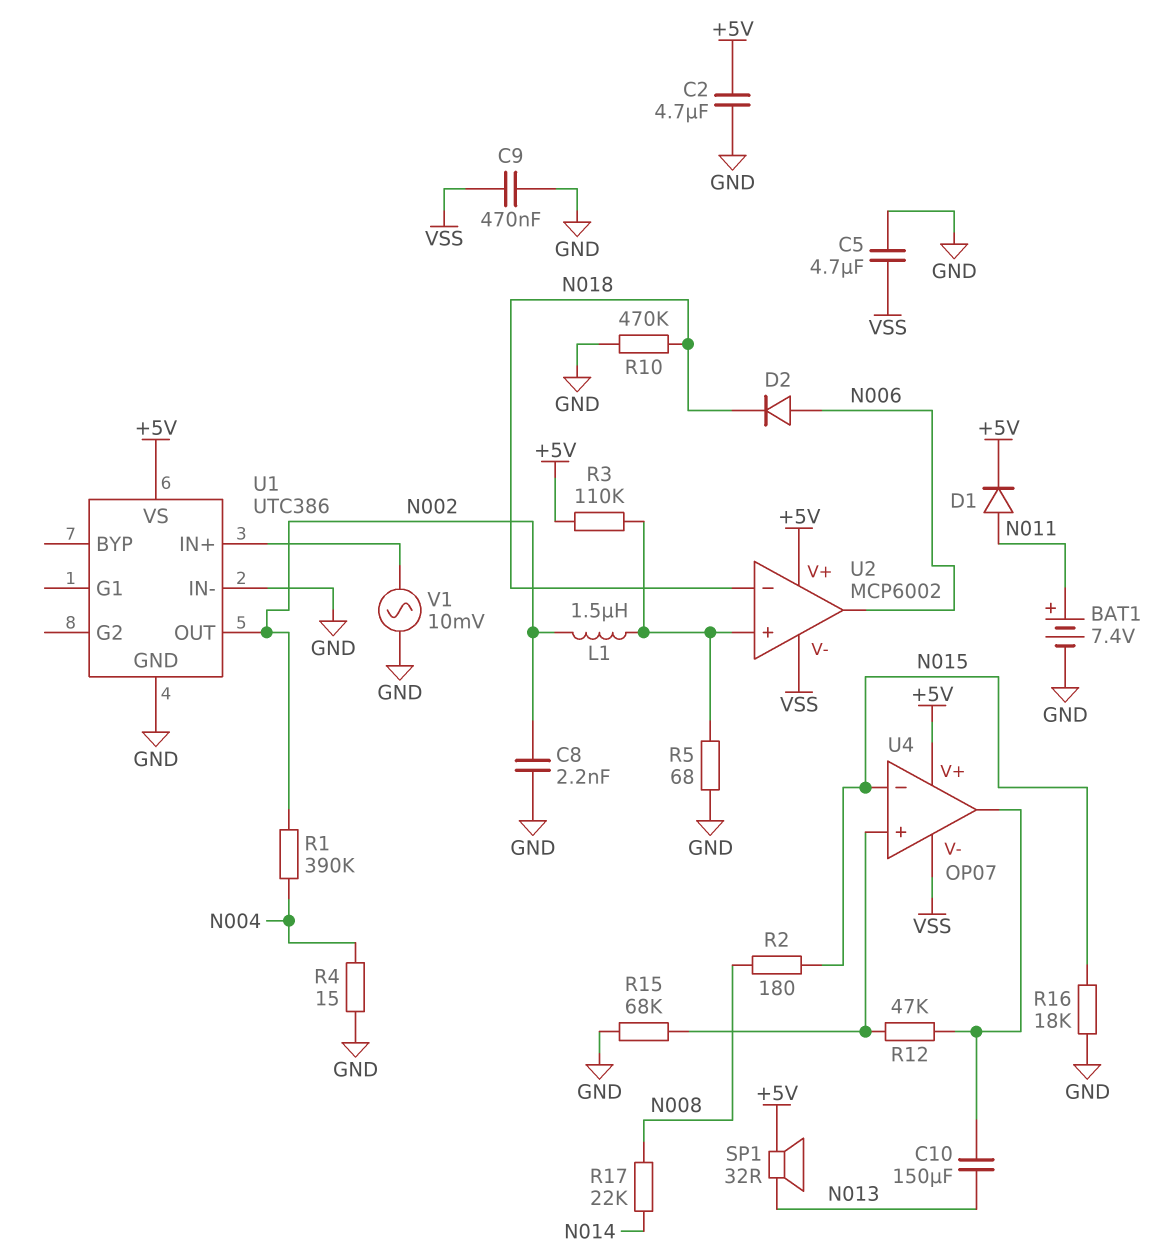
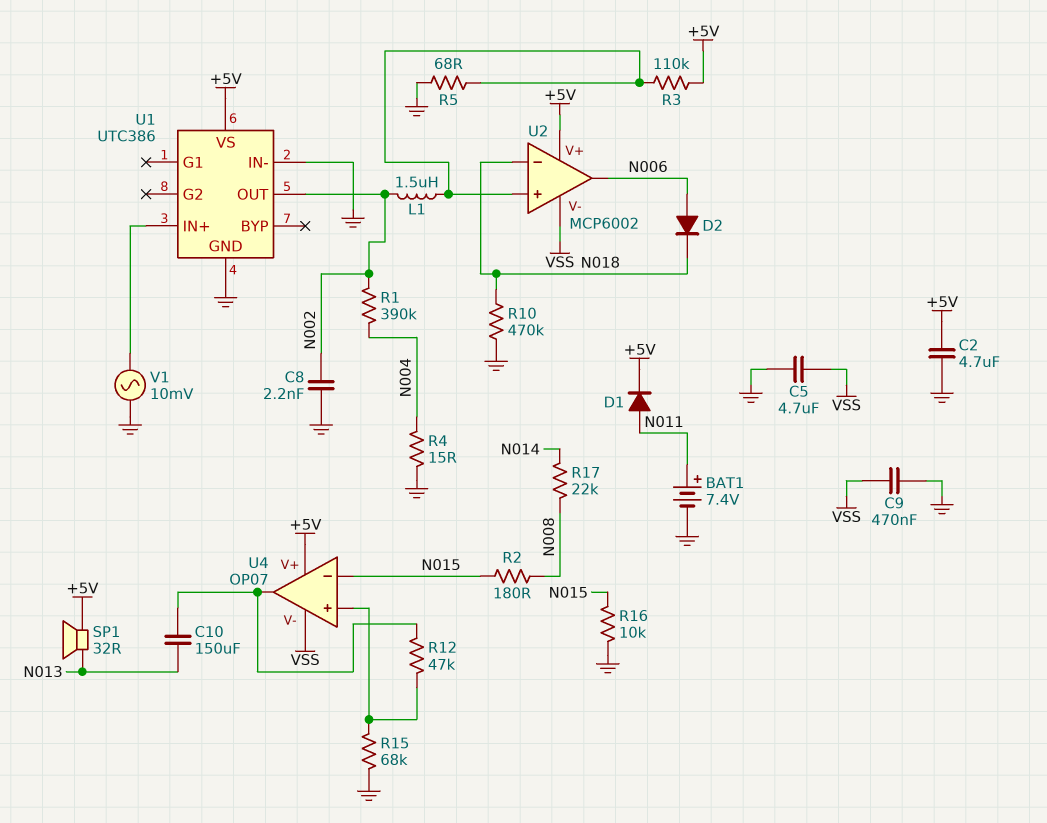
R16: 18k (GND, N015) -> 10k (GND, N015)

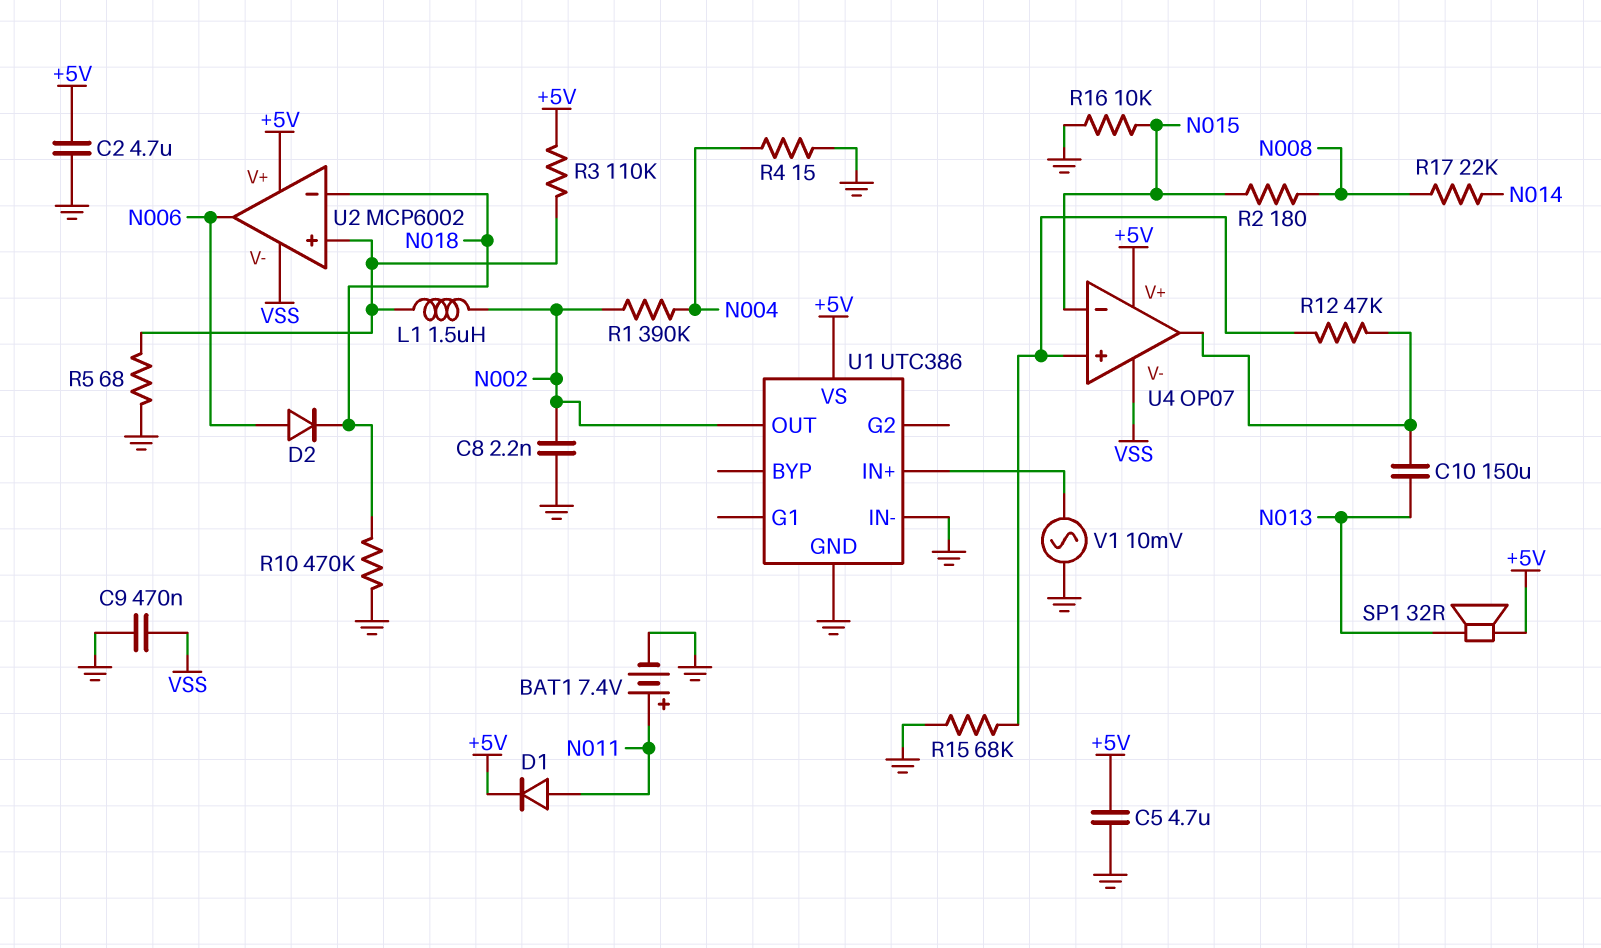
C5: 4.7uF (GND, VSS) -> 4.7uF (+5V, GND)

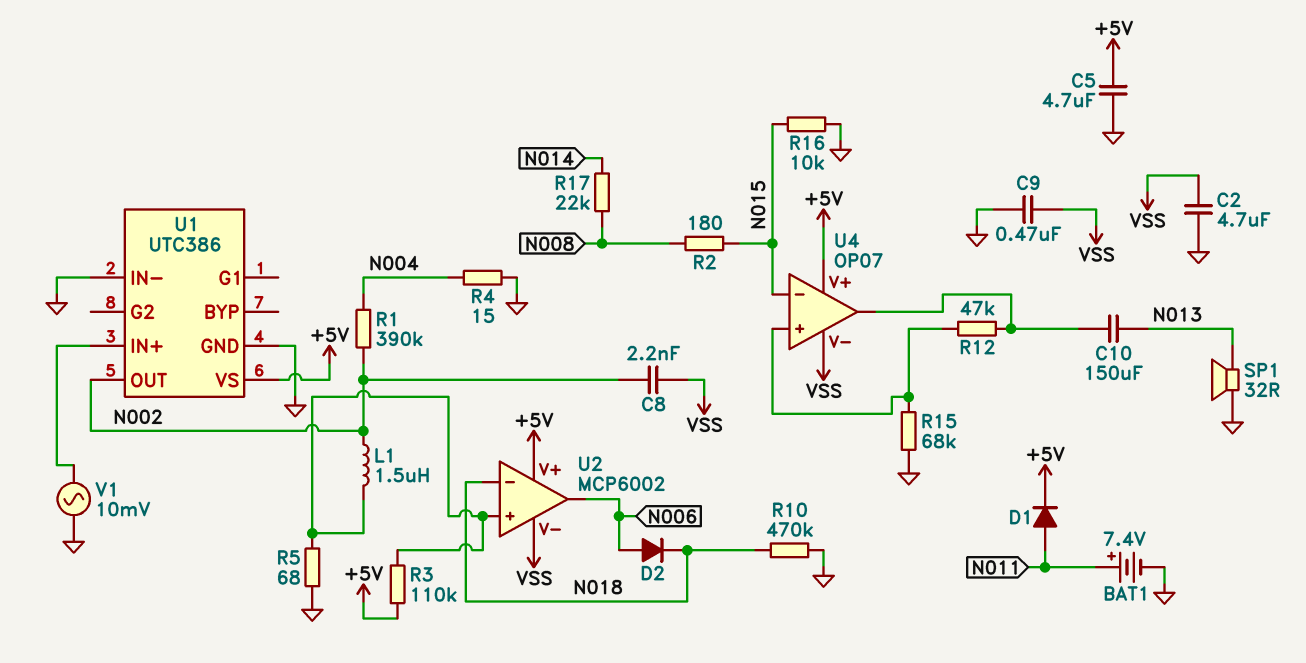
C2: 4.7uF (+5V, GND) -> 4.7uF (GND, VSS)
C8: 2.2nF (GND, N002) -> 2.2nF (N002, VSS)
SP1: speaker 32R (+5V, N013) -> speaker 32R (GND, N013)

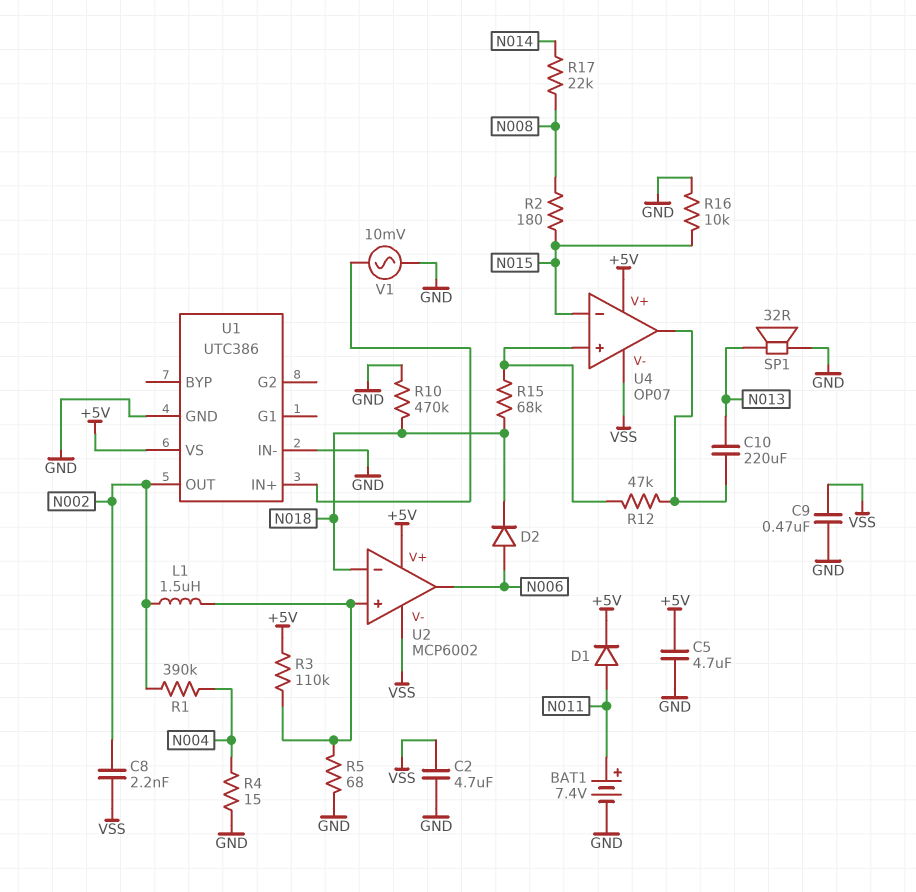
C10: 150uF (N013, U4/out) -> 220uF (N013, U4/out)
R15: 68k (GND, U4/in+) -> 68k (N018, U4/in+)

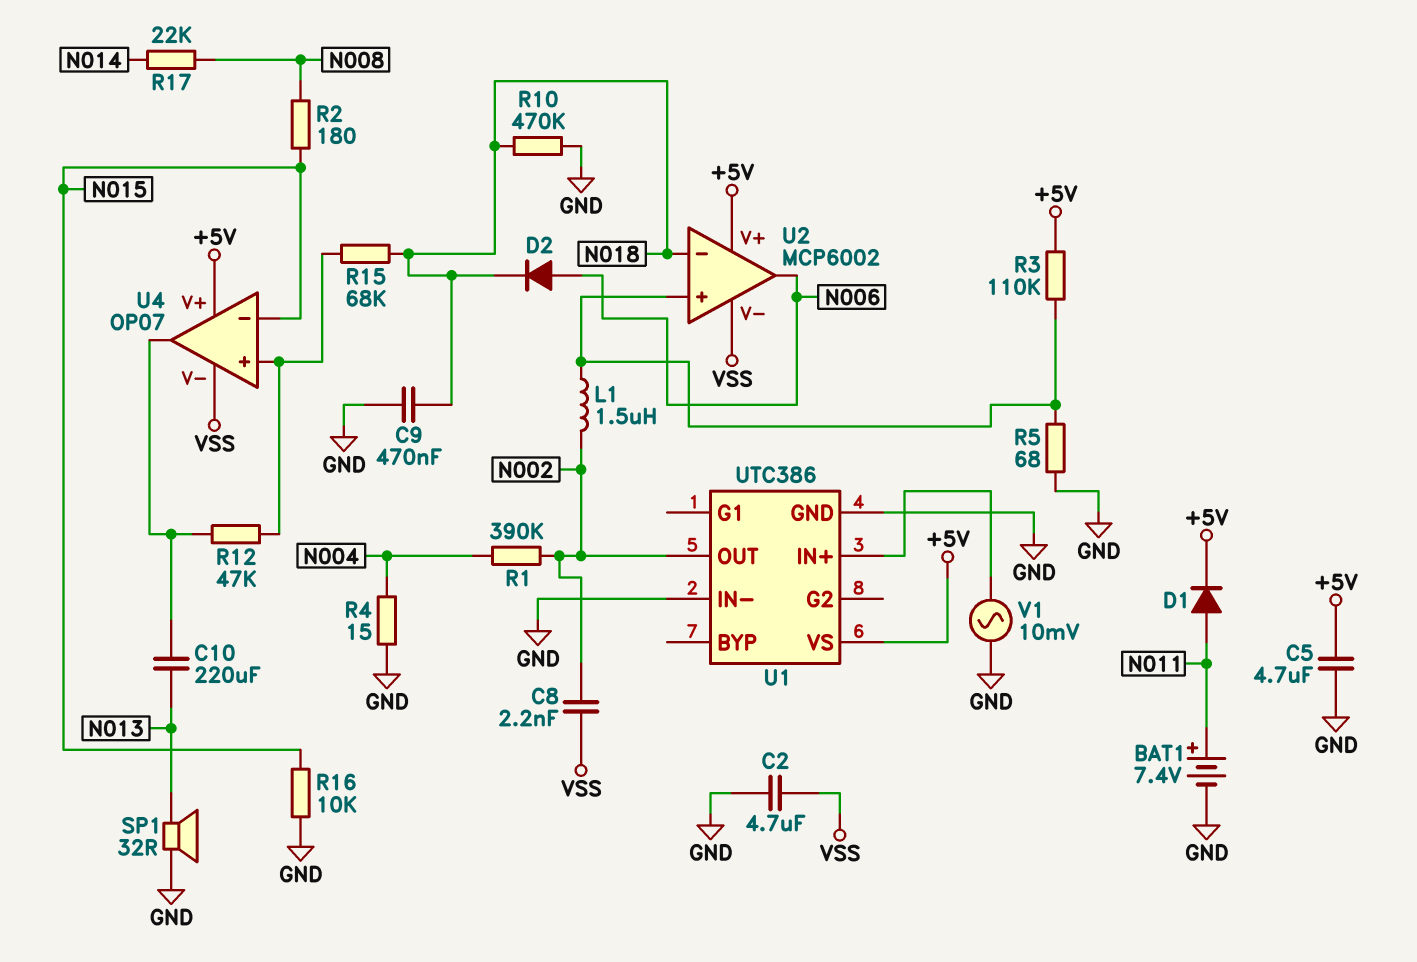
C9: 470nF (GND, VSS) -> 470nF (GND, N018)

